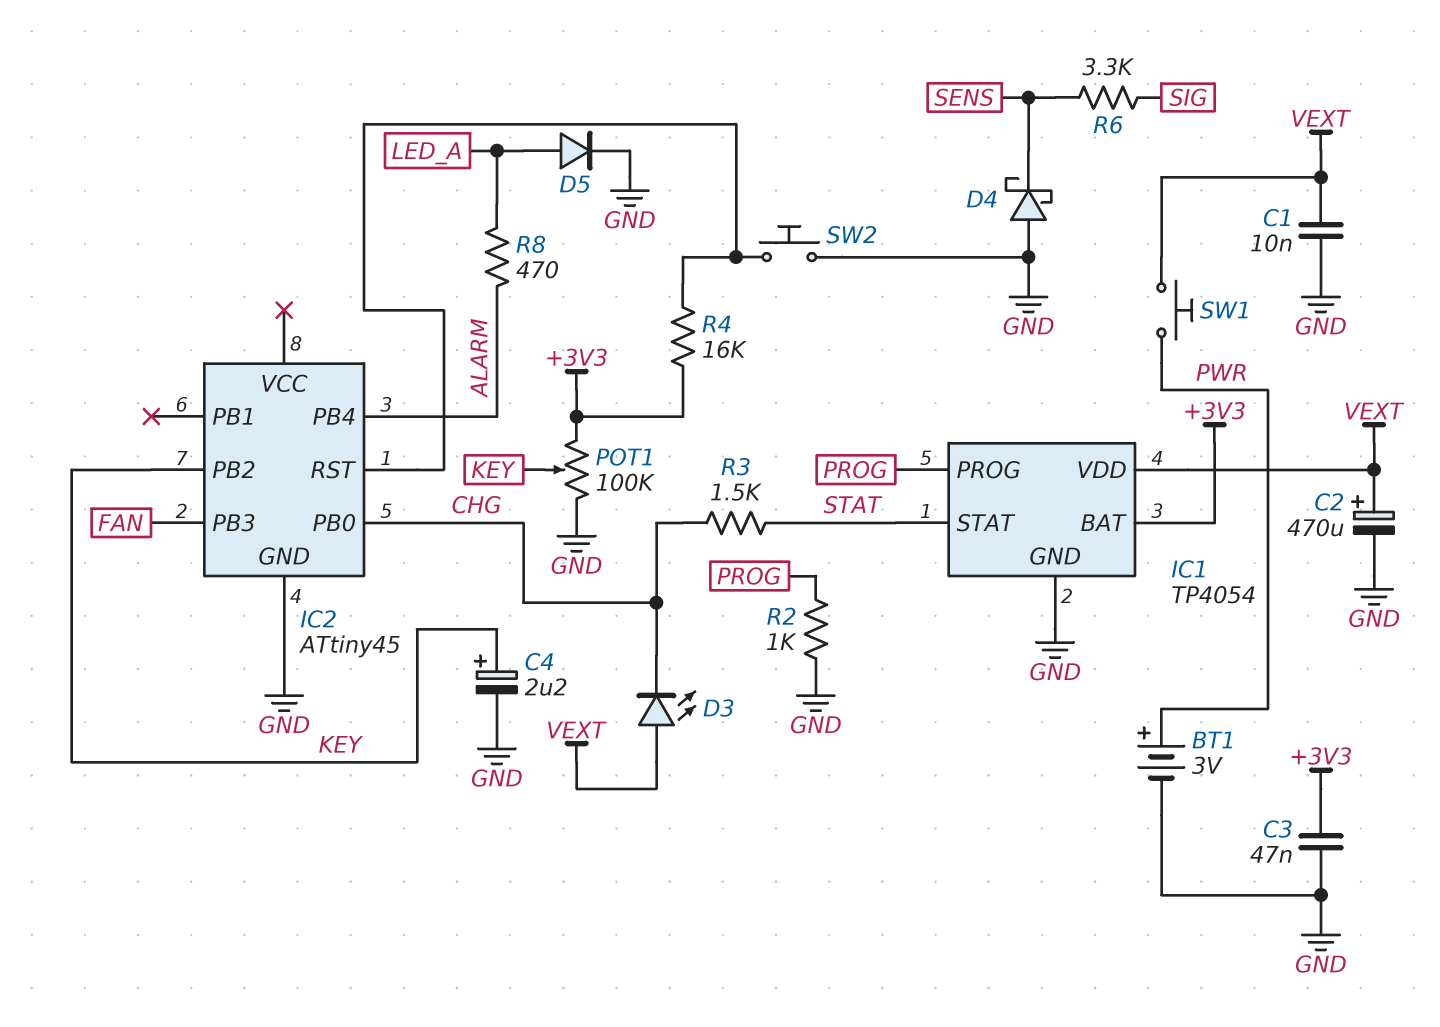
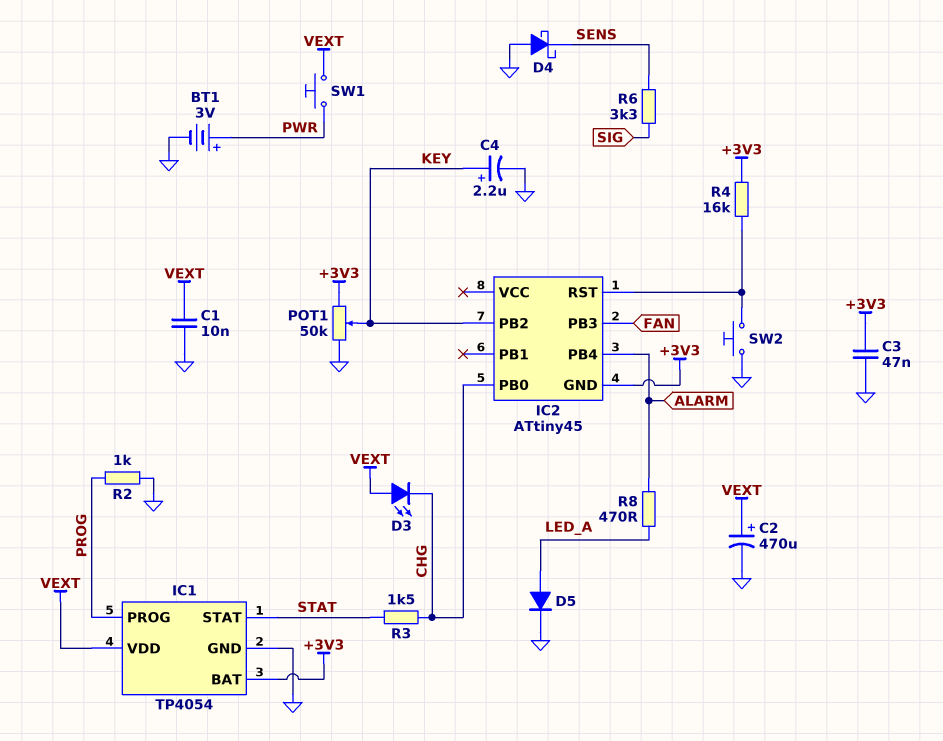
IC2 pin GND: GND -> +3V3
POT1: 100k (+3V3, GND, wiper KEY) -> 50k (+3V3, GND, wiper KEY)

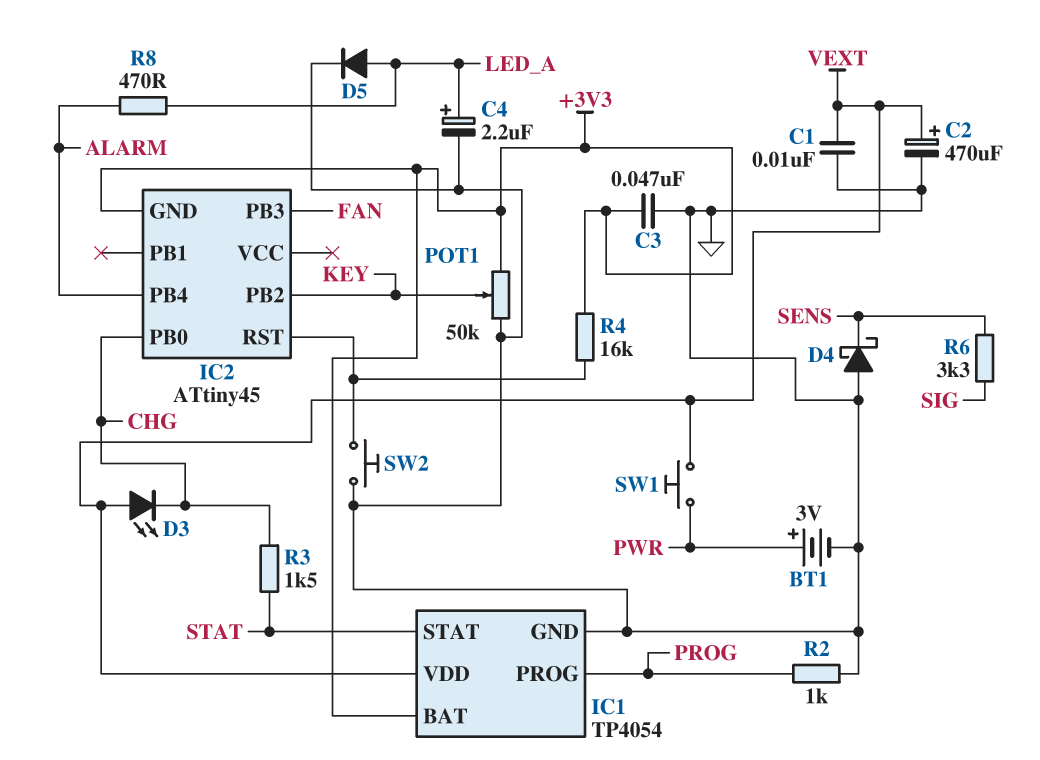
C4: 2.2uF (plus KEY, minus GND) -> 2.2uF (plus LED_A, minus GND)

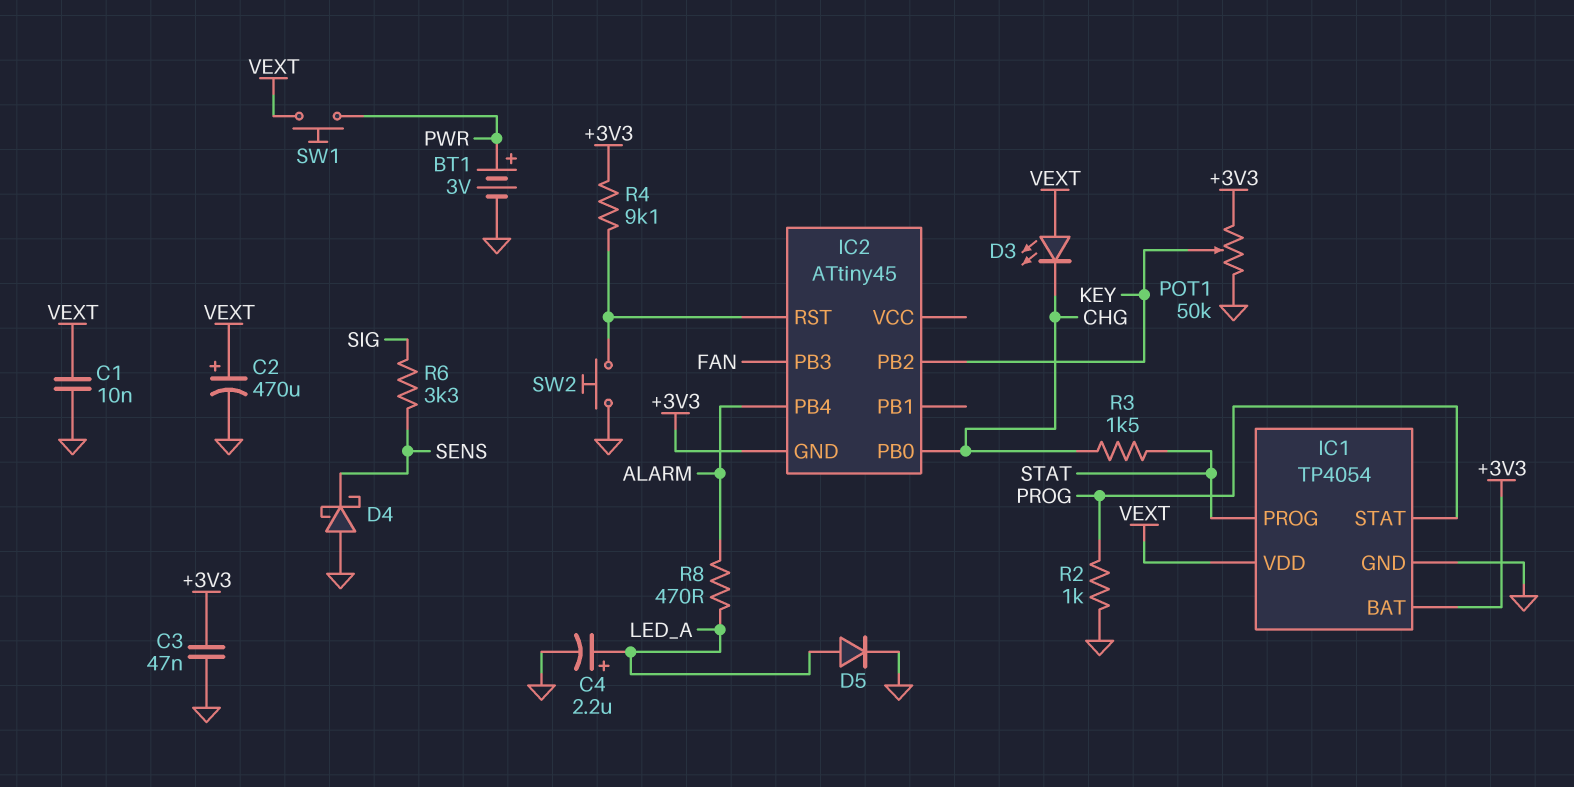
IC1 pin PROG: PROG -> STAT
IC1 pin STAT: STAT -> PROG
R4: 16k (+3V3, IC2/RST) -> 9.1k (+3V3, IC2/RST)

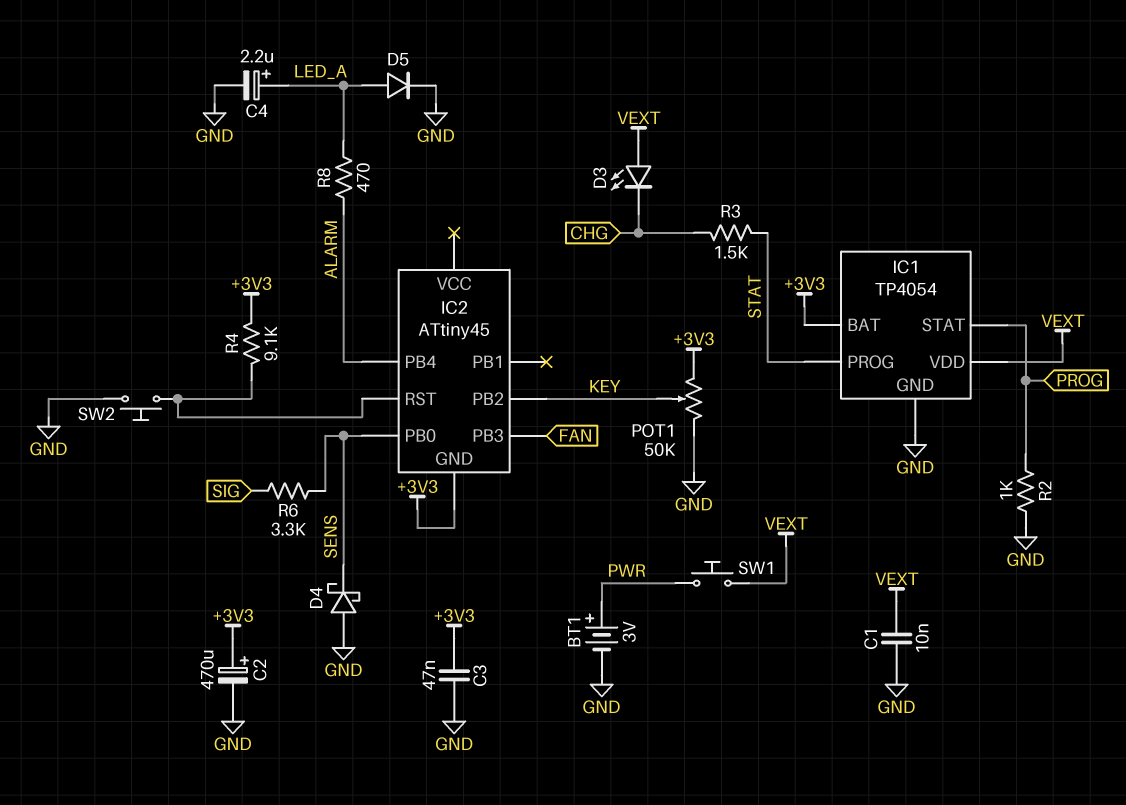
C2: 470uF (plus VEXT, minus GND) -> 470uF (plus +3V3, minus GND)
IC2 pin PB0: CHG -> SENS

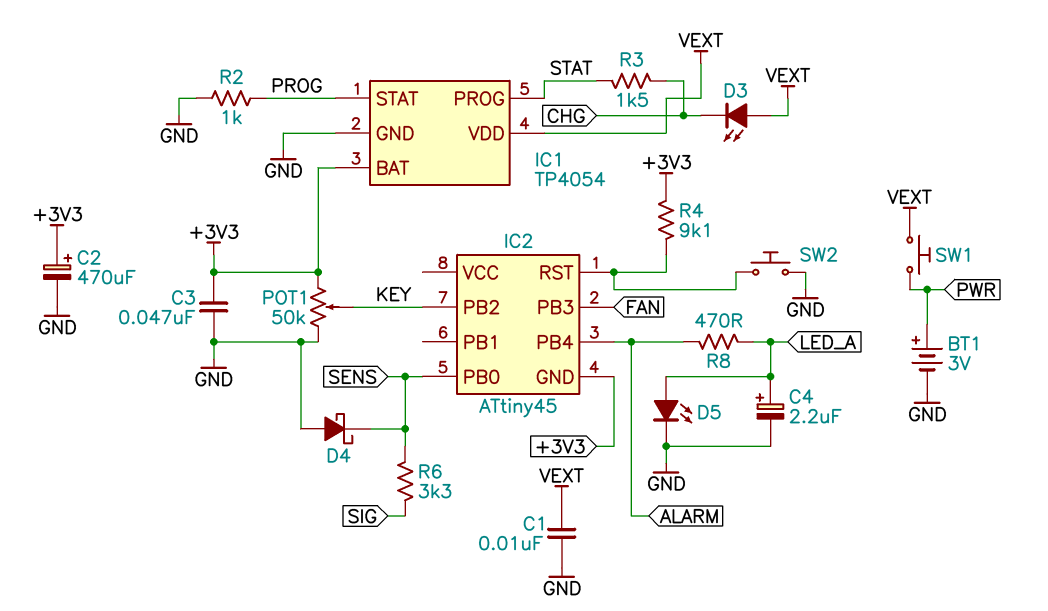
D5: diode (A LED_A, K GND) -> LED (A LED_A, K GND)

